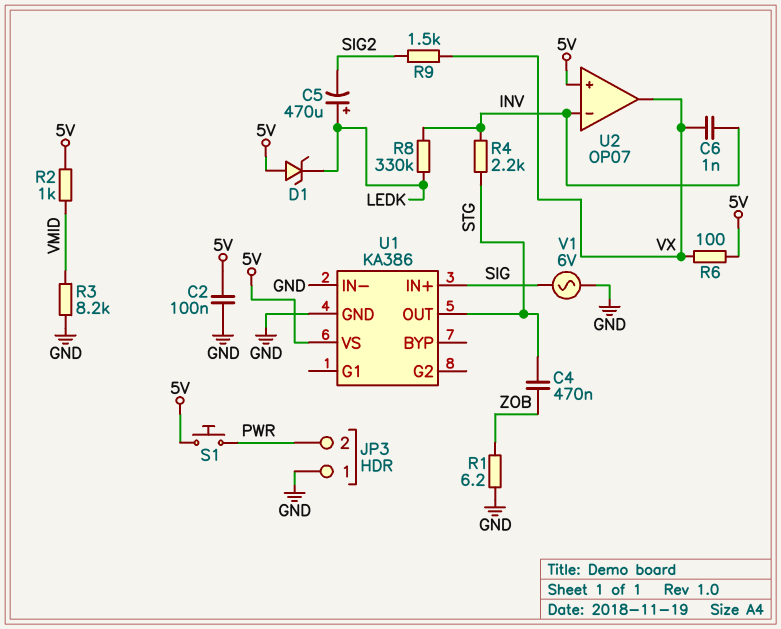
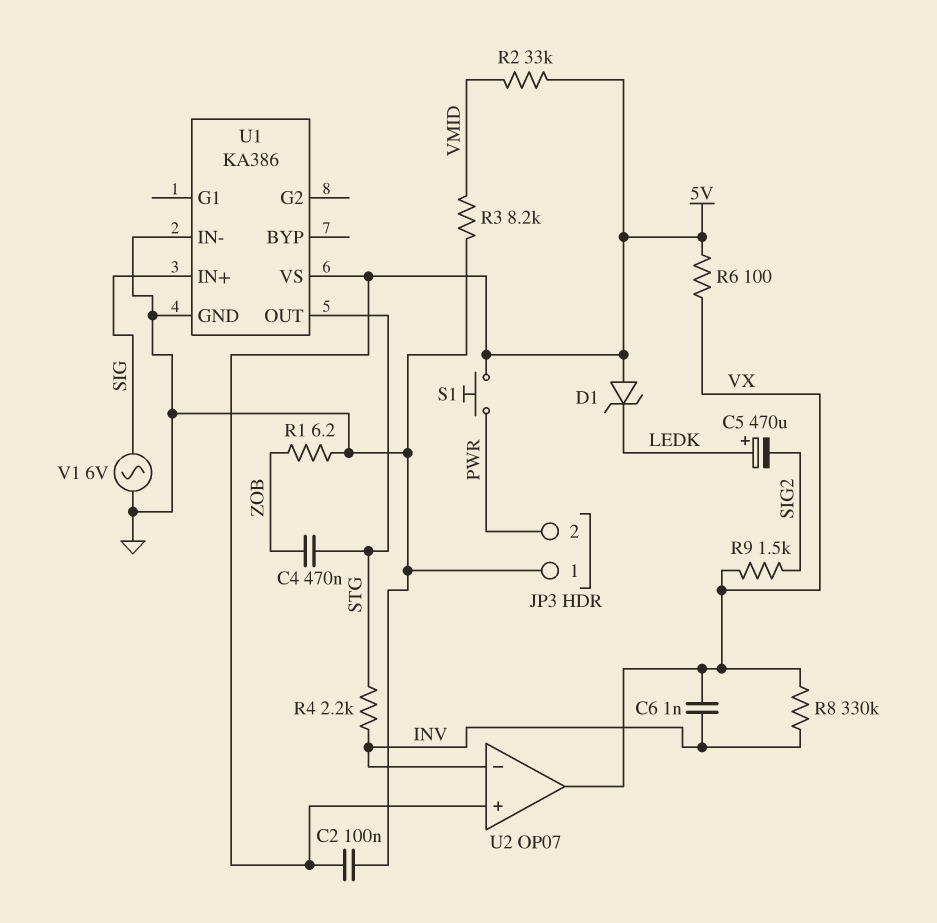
R2: 1k (5V, VMID) -> 33k (5V, VMID)
R8: 330k (INV, LEDK) -> 330k (INV, VX)

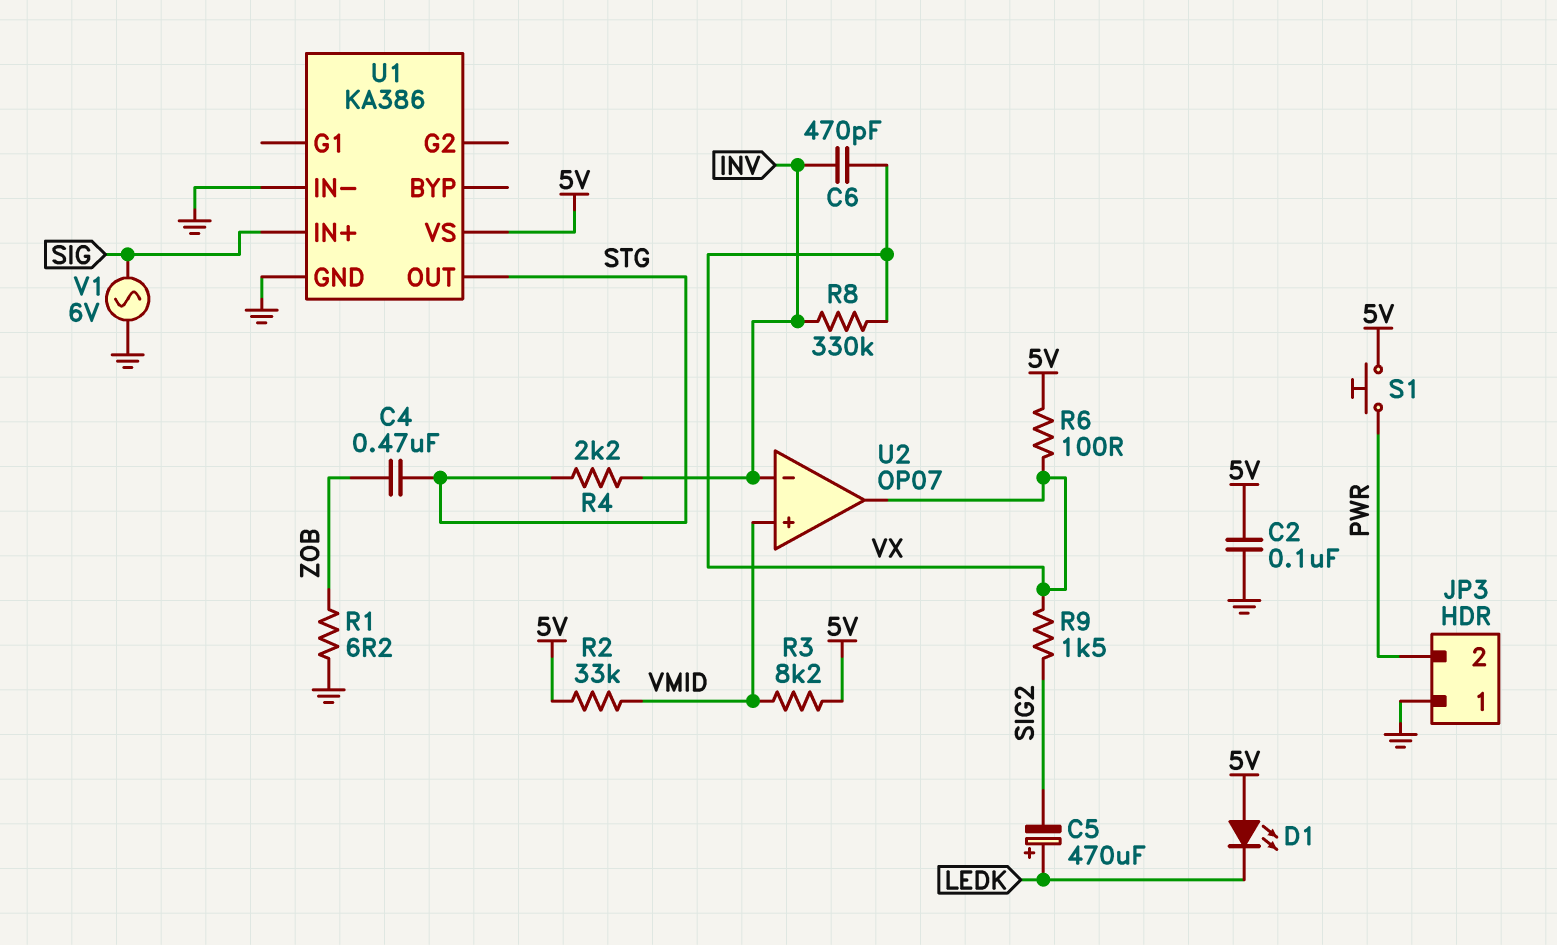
C6: 1nF (INV, VX) -> 470pF (INV, VX)
D1: zener (A 5V, K LEDK) -> LED (A 5V, K LEDK)
R3: 8.2k (GND, VMID) -> 8.2k (5V, VMID)
U2 pin in+: 5V -> VMID

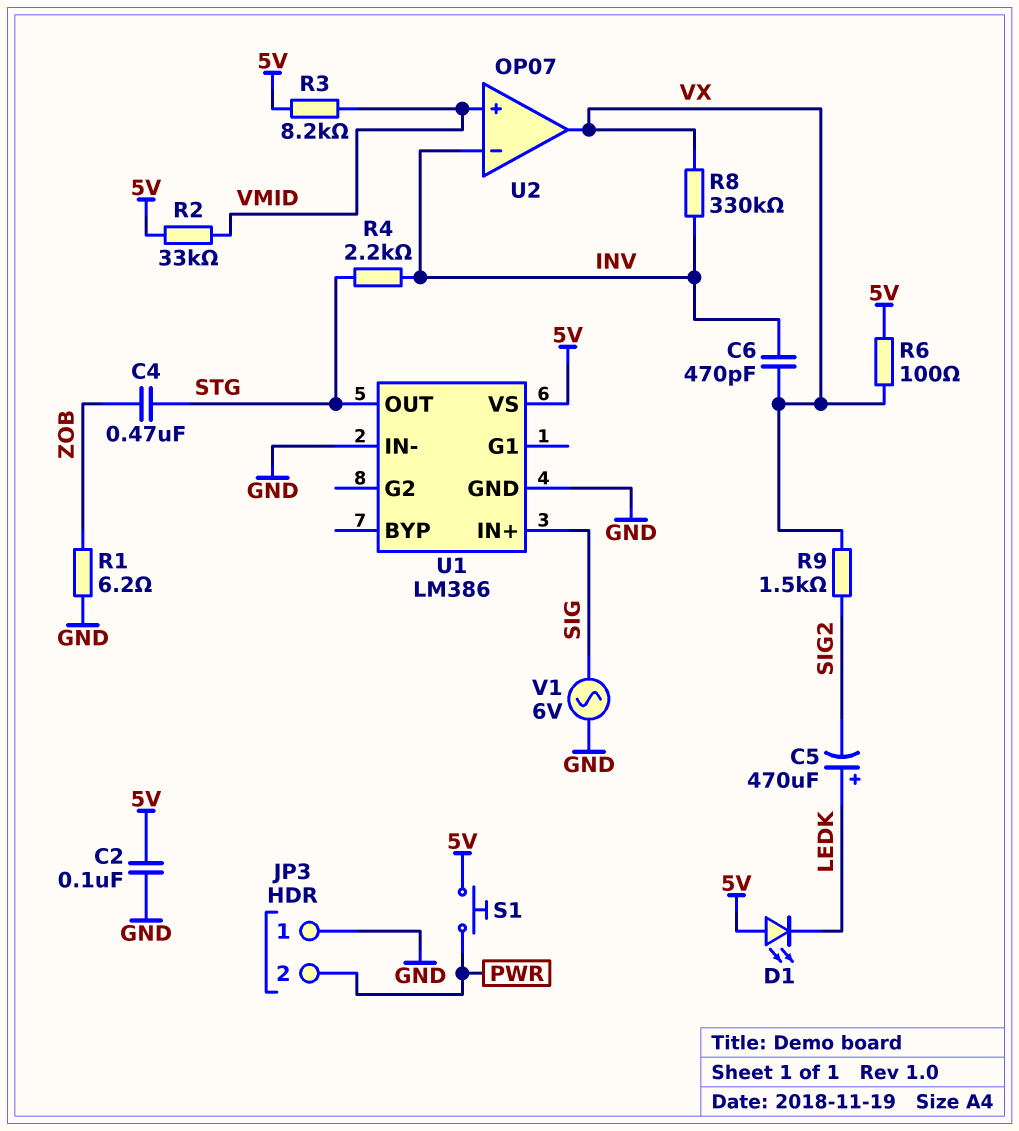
U1: KA386 -> LM386

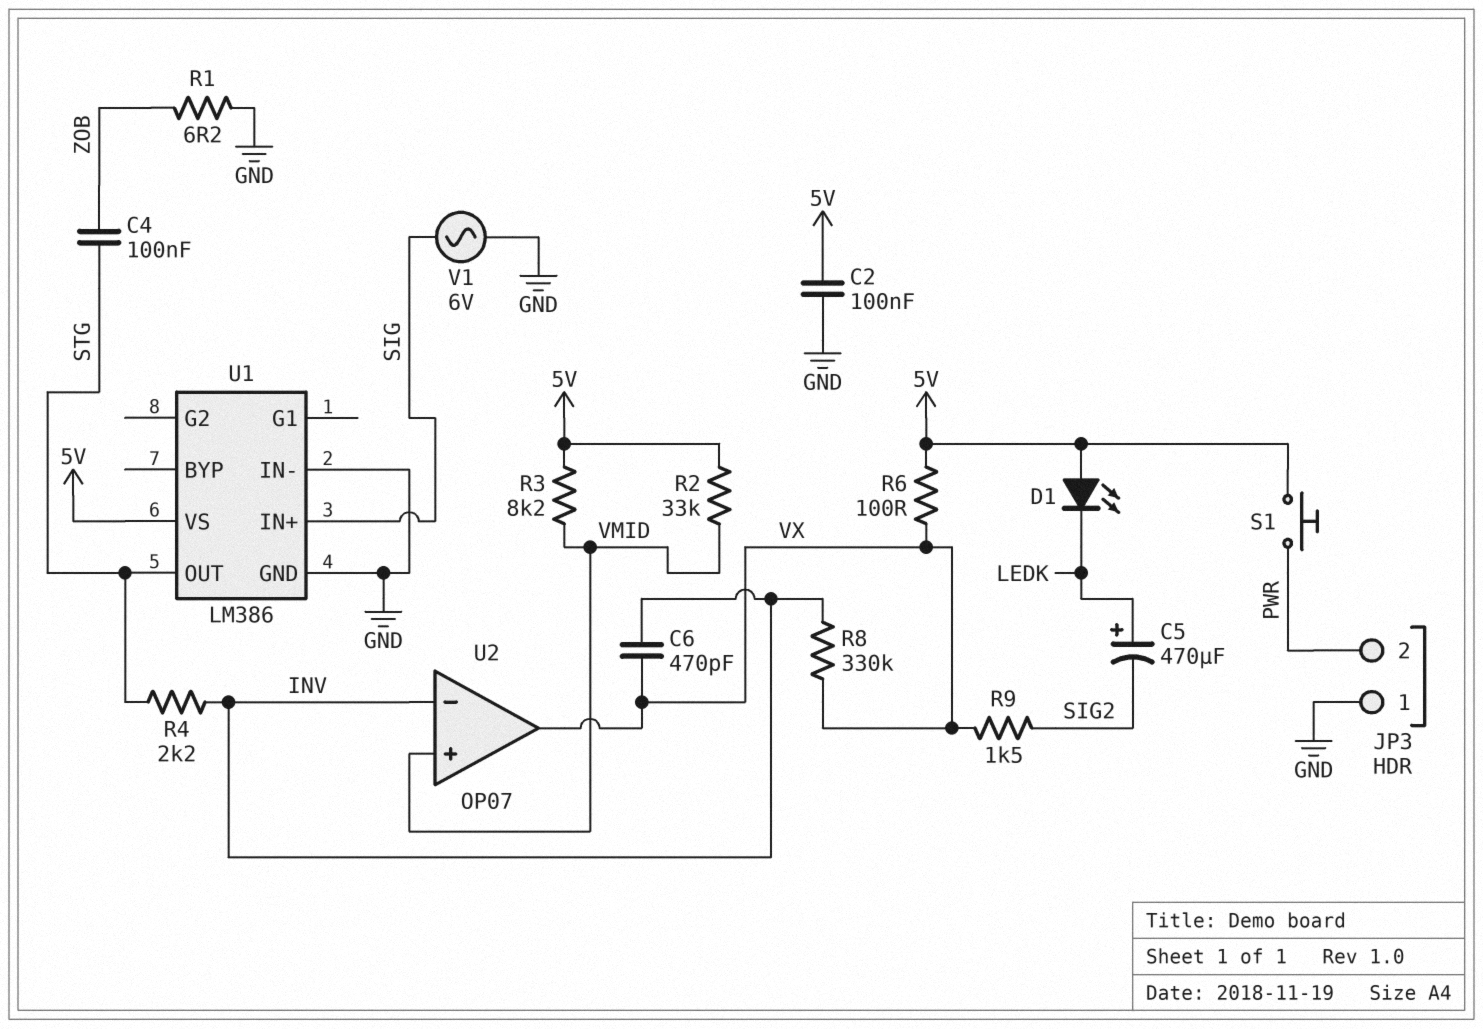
C4: 470nF (STG, ZOB) -> 100nF (STG, ZOB)

